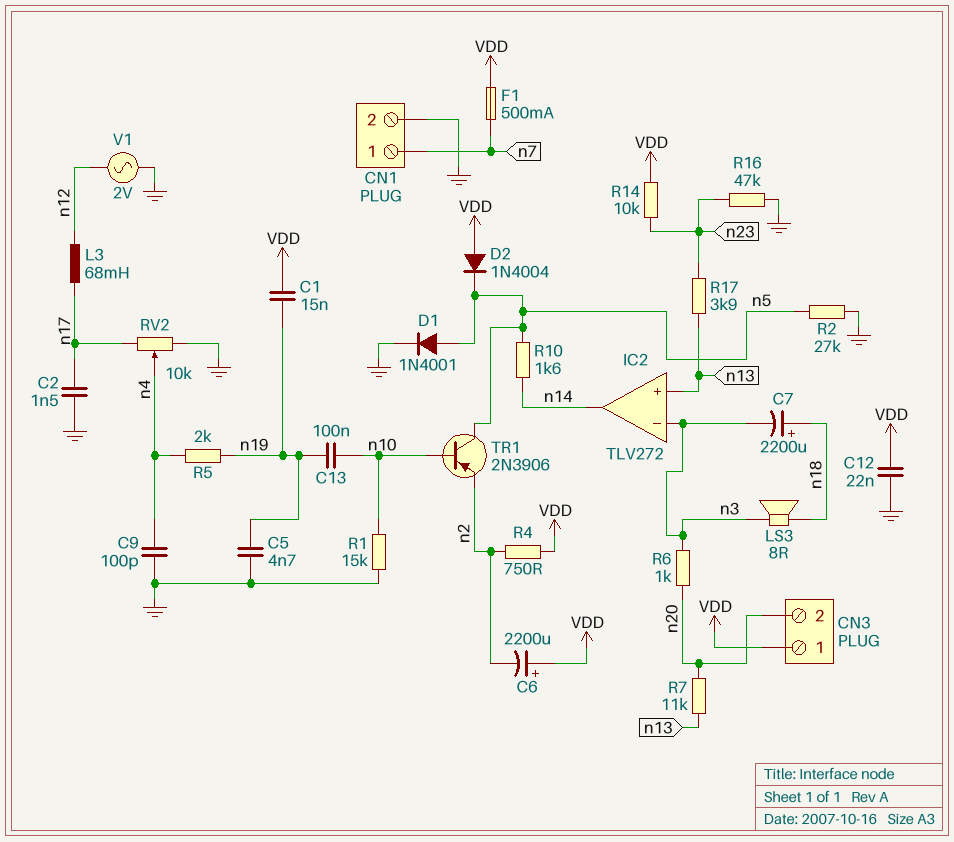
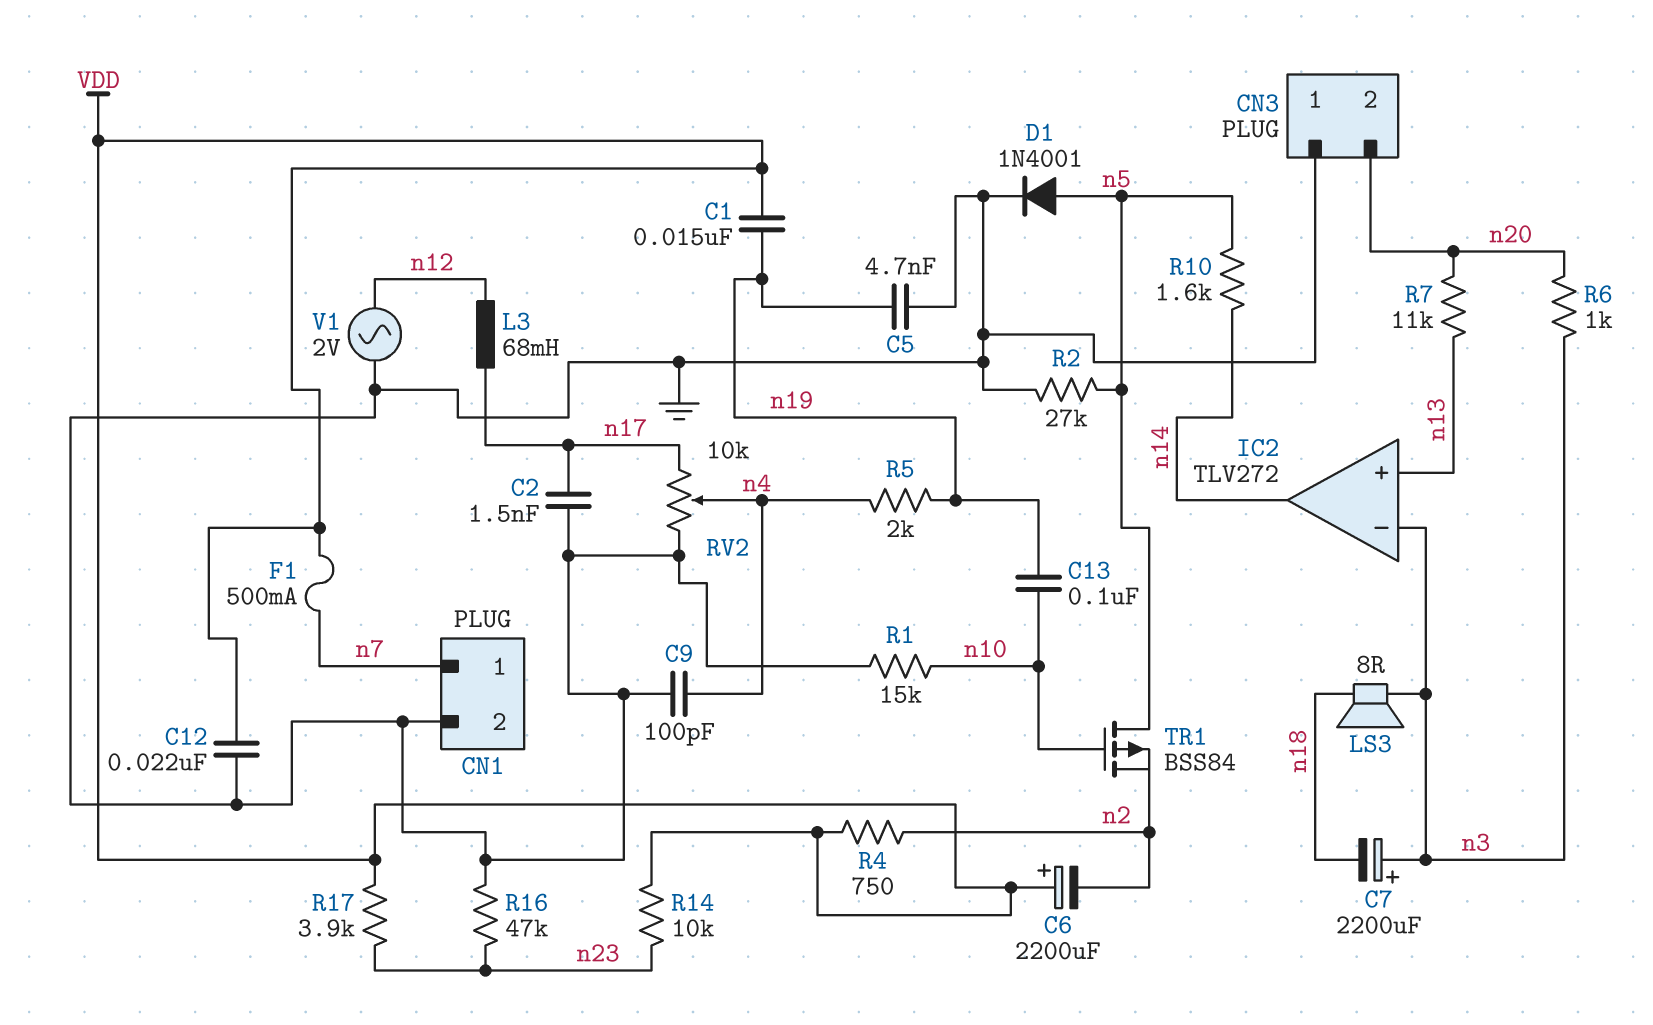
C7: 2200uF (plus n18, minus n3) -> 2200uF (plus n3, minus n18)
CN3 pin 1: VDD -> GND
D2: diode 1N4004 (A VDD, K n5) -> none
R17: 3.9k (n13, n23) -> 3.9k (VDD, n23)
TR1: PNP 2N3906 (B n10, C n5, E n2) -> PMOS BSS84 (G n10, D n5, S n2)

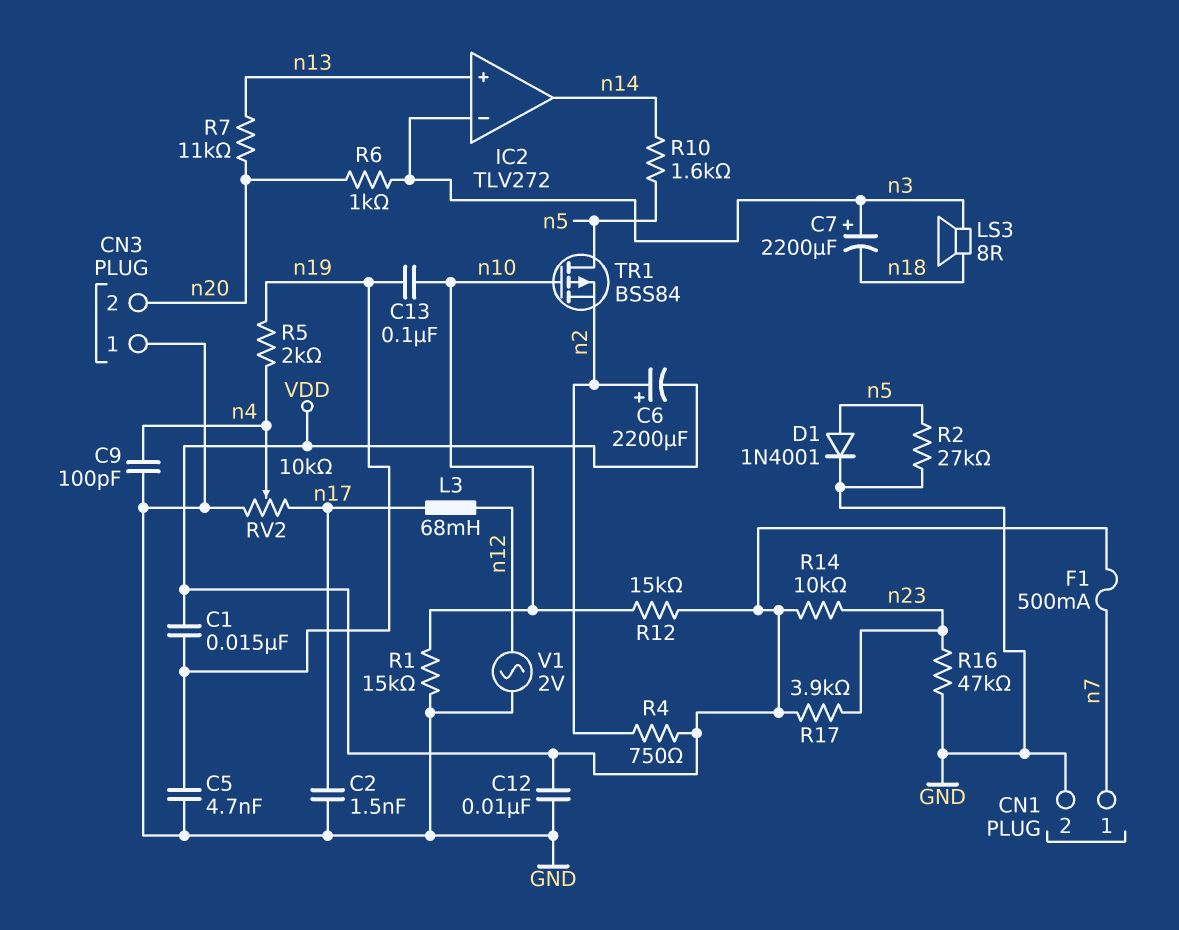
C6: 2200uF (plus VDD, minus n2) -> 2200uF (plus n2, minus VDD)
C12: 22nF (GND, VDD) -> 10nF (GND, VDD)
R12: none -> 15k (VDD, n10)

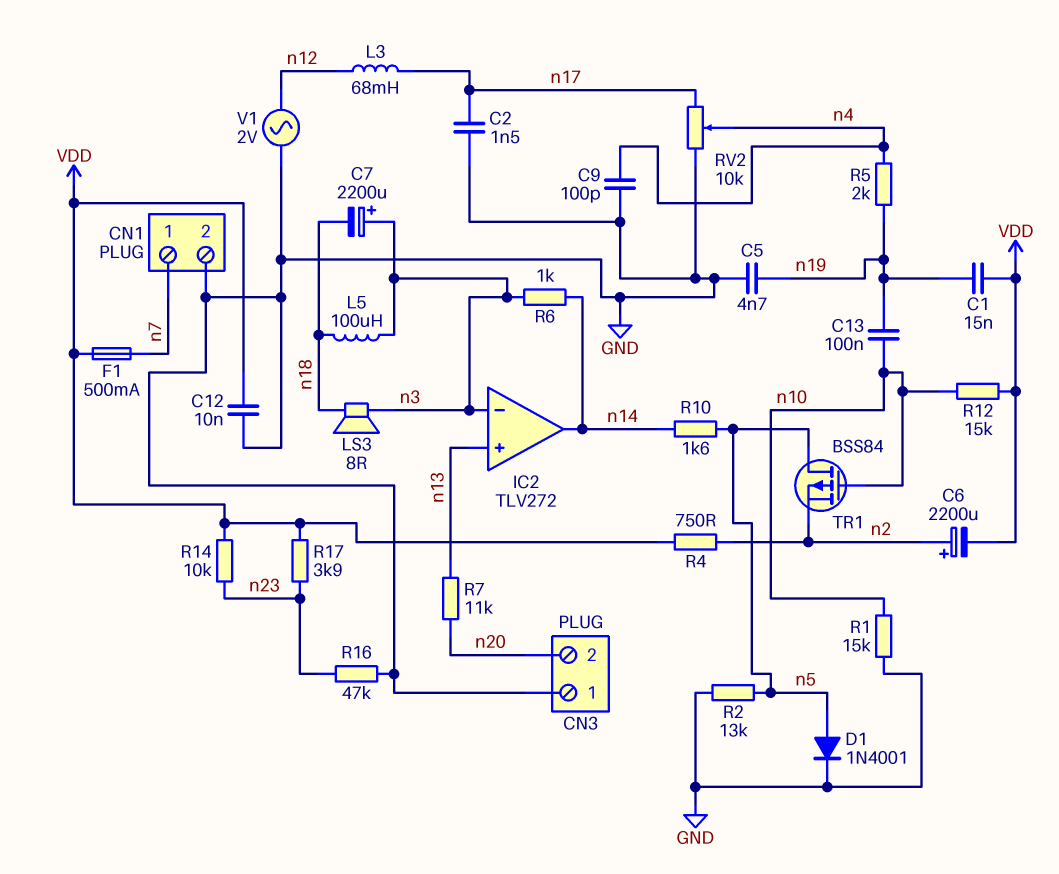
L5: none -> 100uH (n3, n18)
R2: 27k (GND, n5) -> 13k (GND, n5)
R6: 1k (n3, n20) -> 1k (n3, n14)

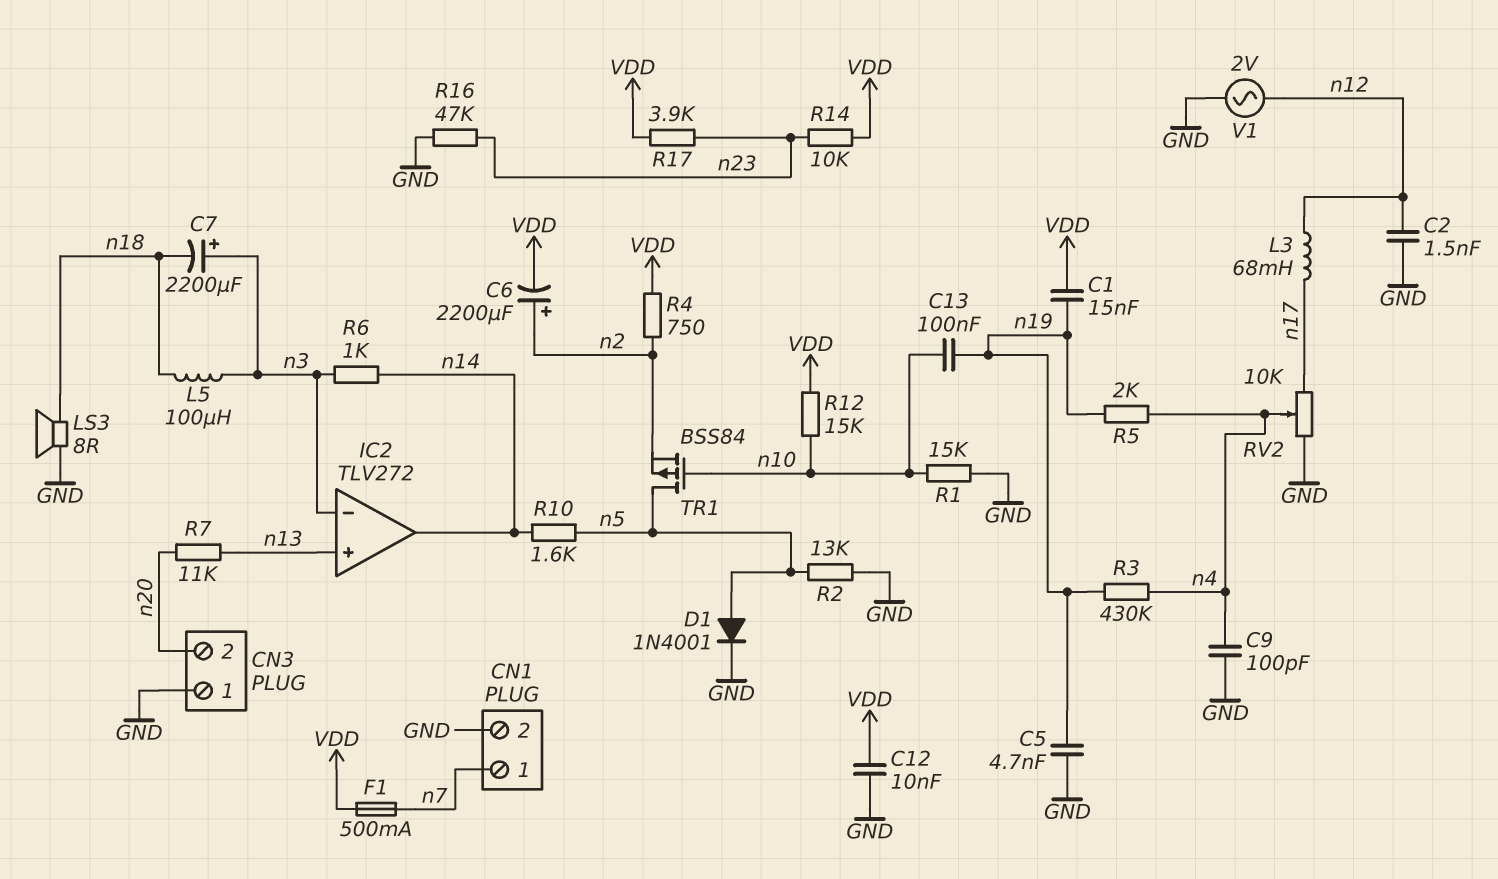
C2: 1.5nF (GND, n17) -> 1.5nF (GND, n12)
LS3: speaker 8R (n3, n18) -> speaker 8R (GND, n18)
R3: none -> 430k (n4, n19)

